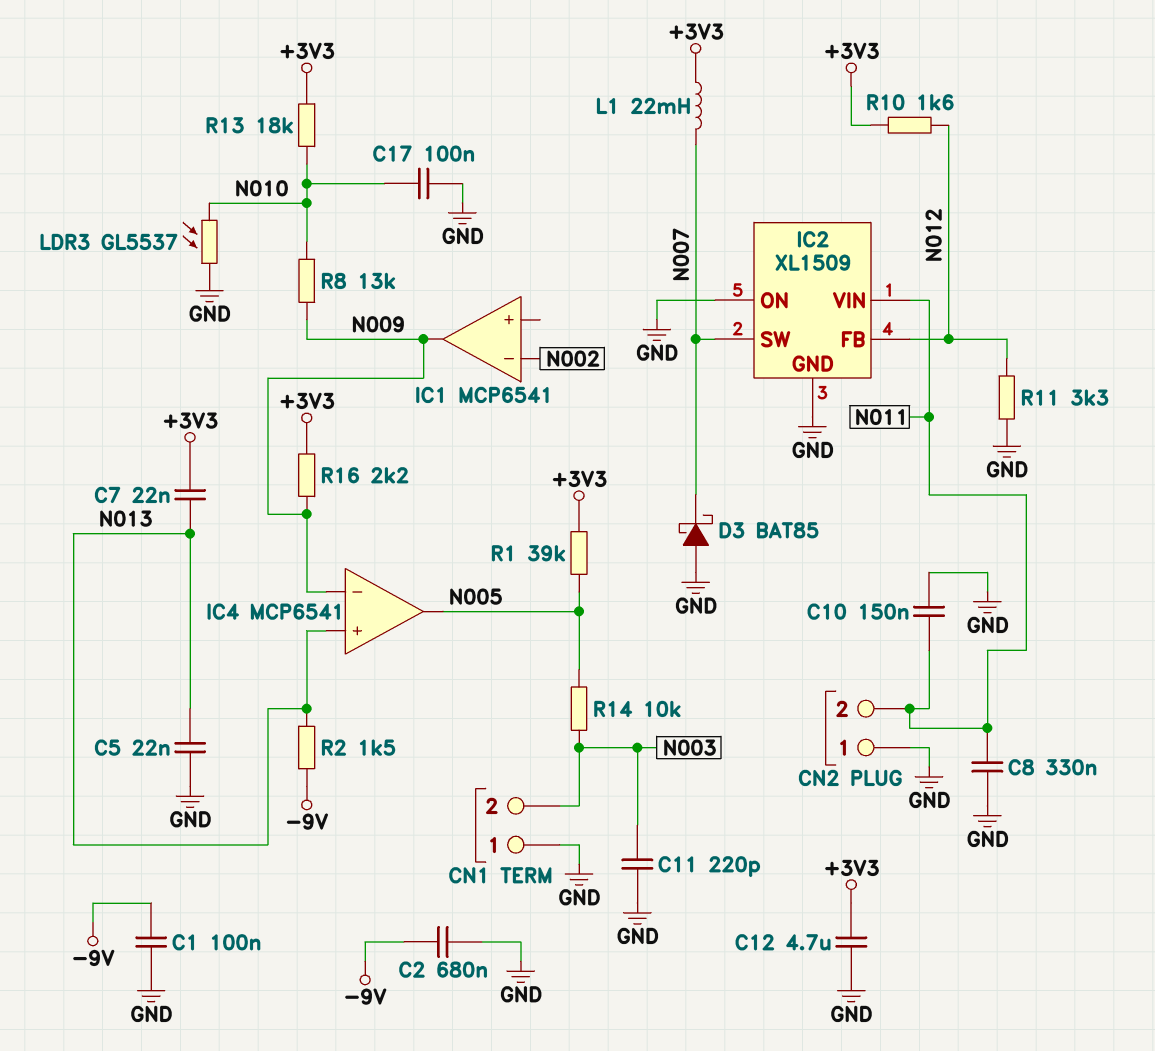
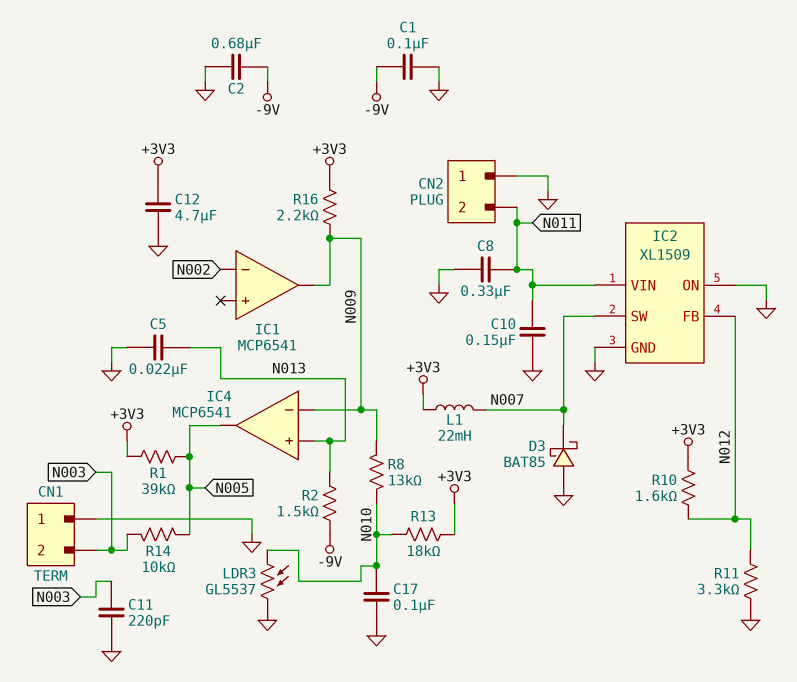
C7: 22nF (+3V3, N013) -> none

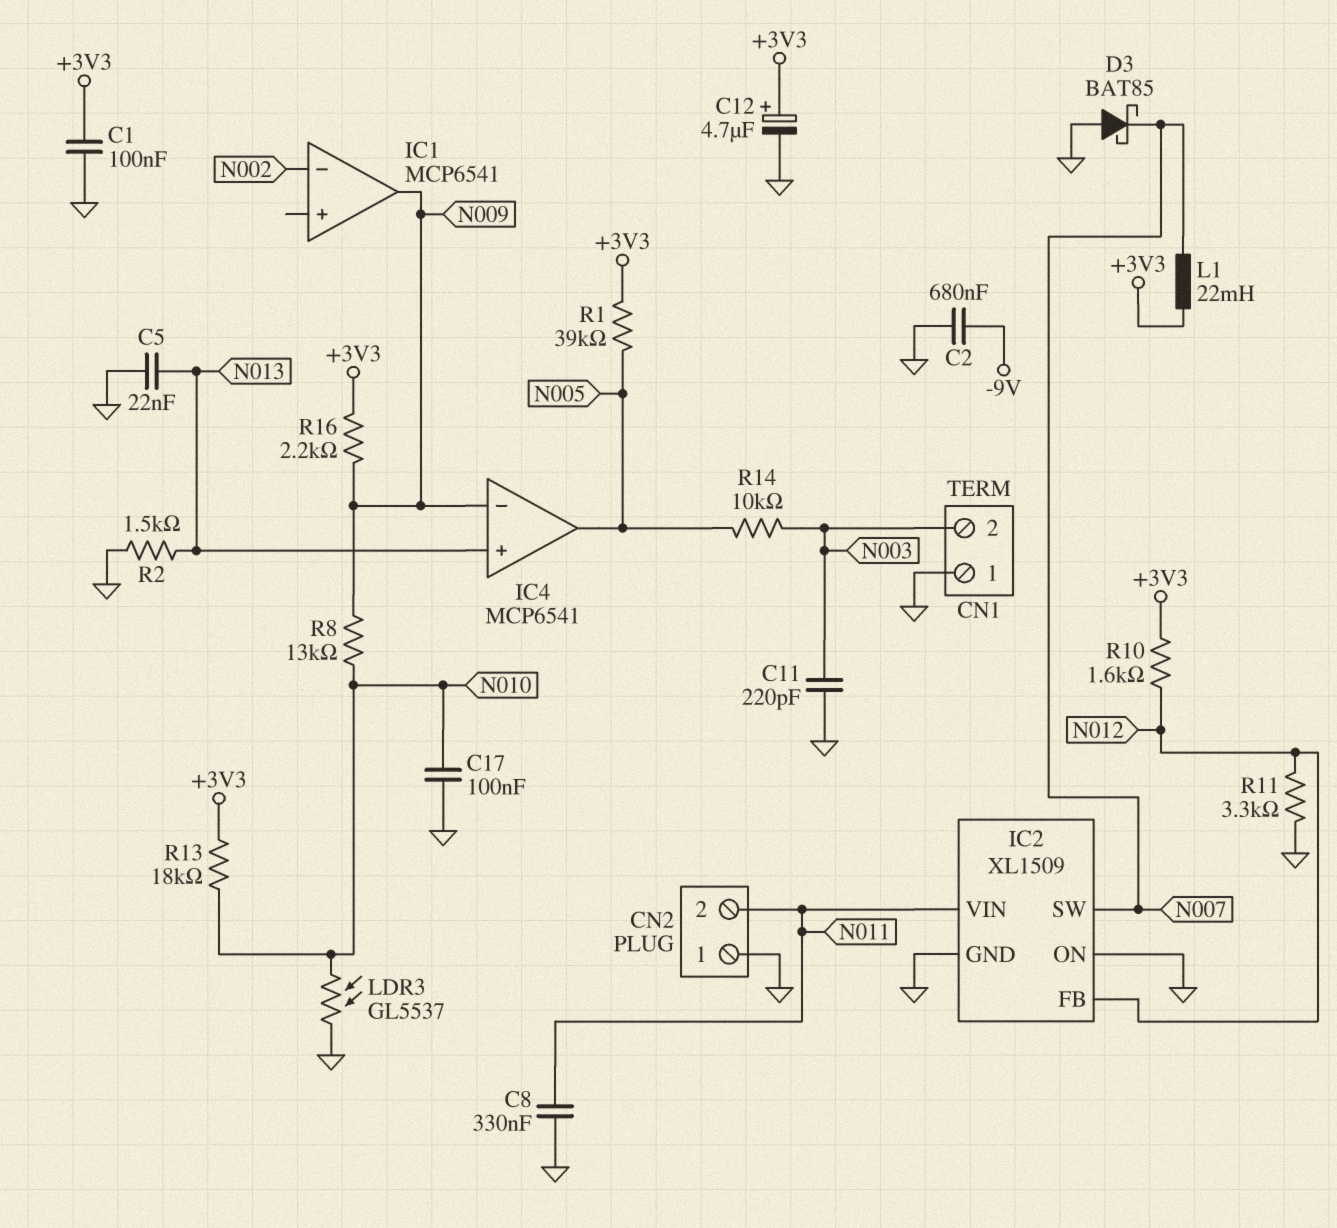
C1: 100nF (-9V, GND) -> 100nF (+3V3, GND)
C10: 150nF (GND, N011) -> none
C12: 4.7uF (+3V3, GND) -> 4.7uF (plus +3V3, minus GND)
R2: 1.5k (-9V, N013) -> 1.5k (GND, N013)

